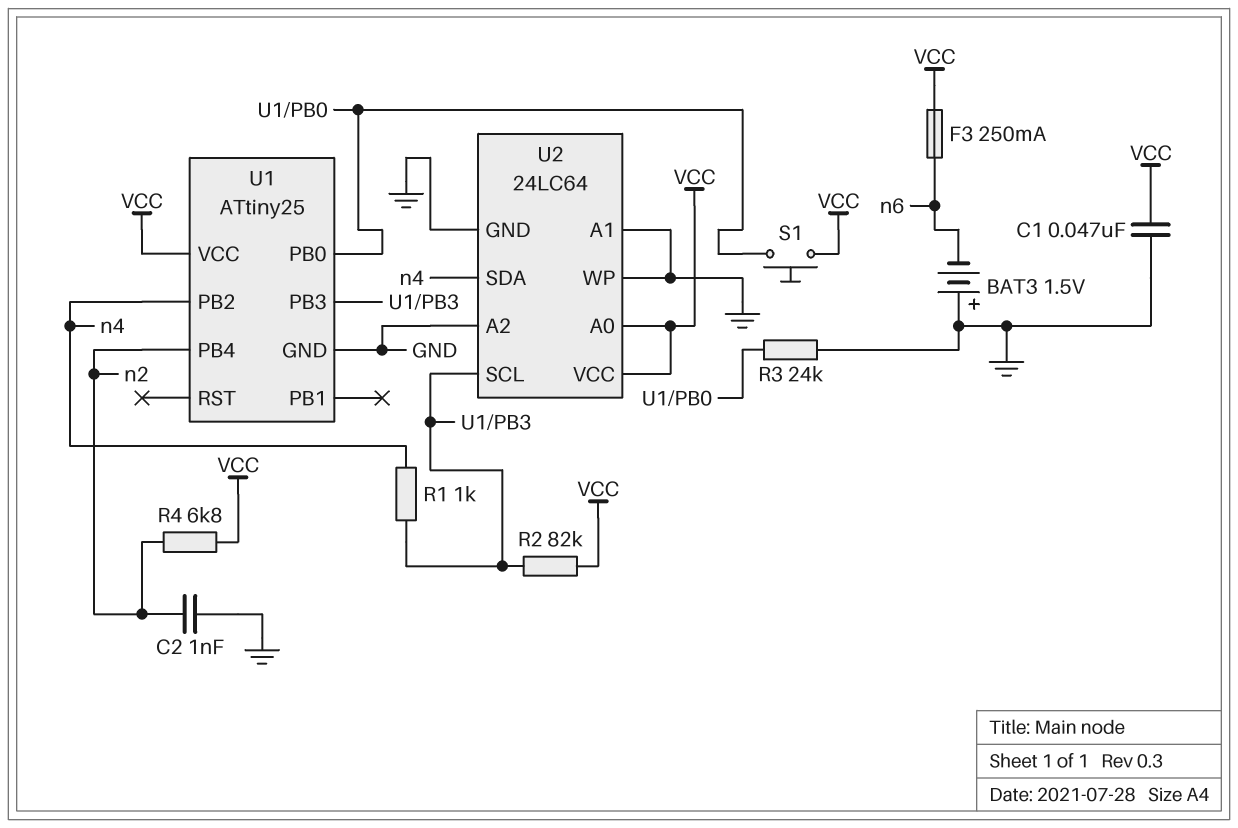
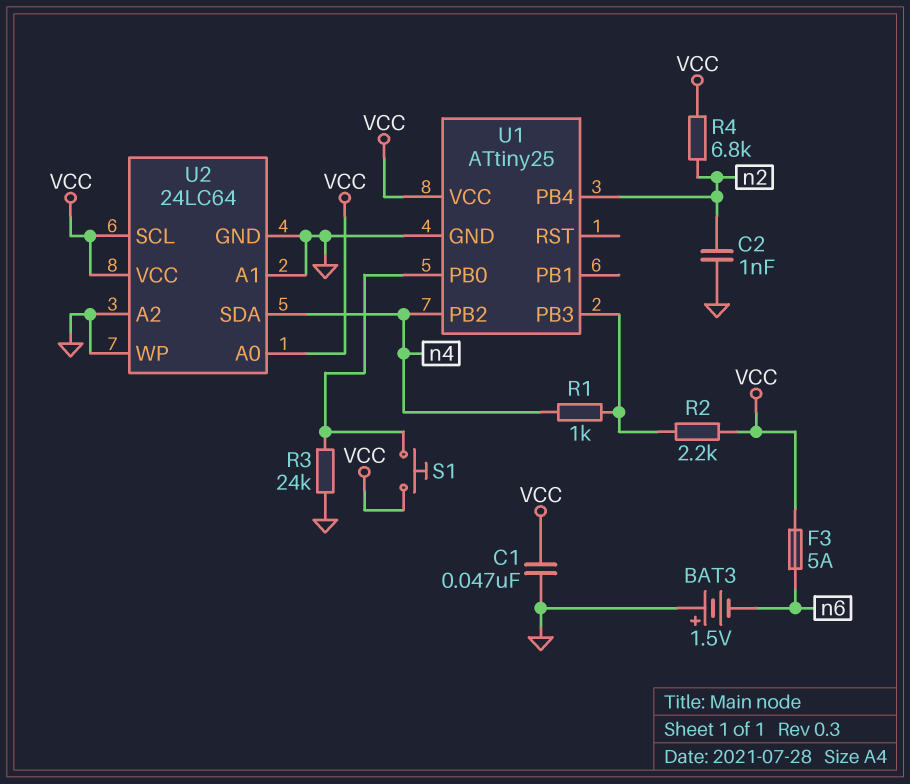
F3: 250mA (VCC, n6) -> 5A (VCC, n6)
R2: 82k (U1/PB3, VCC) -> 2.2k (U1/PB3, VCC)
U2 pin SCL: U1/PB3 -> VCC

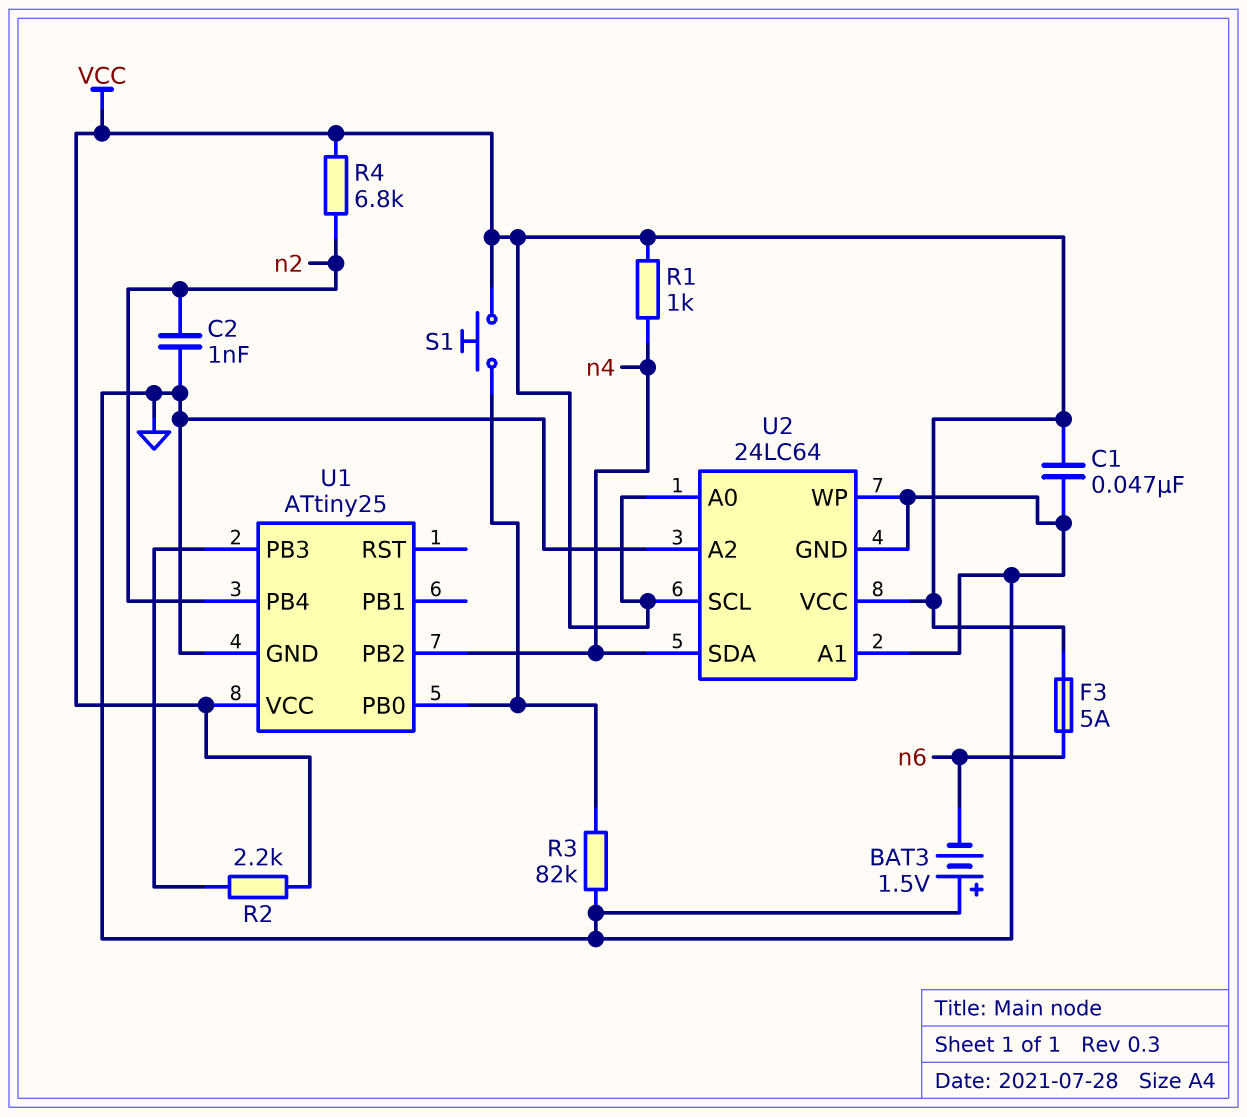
R1: 1k (U1/PB3, n4) -> 1k (VCC, n4)
R3: 24k (GND, U1/PB0) -> 82k (GND, U1/PB0)

